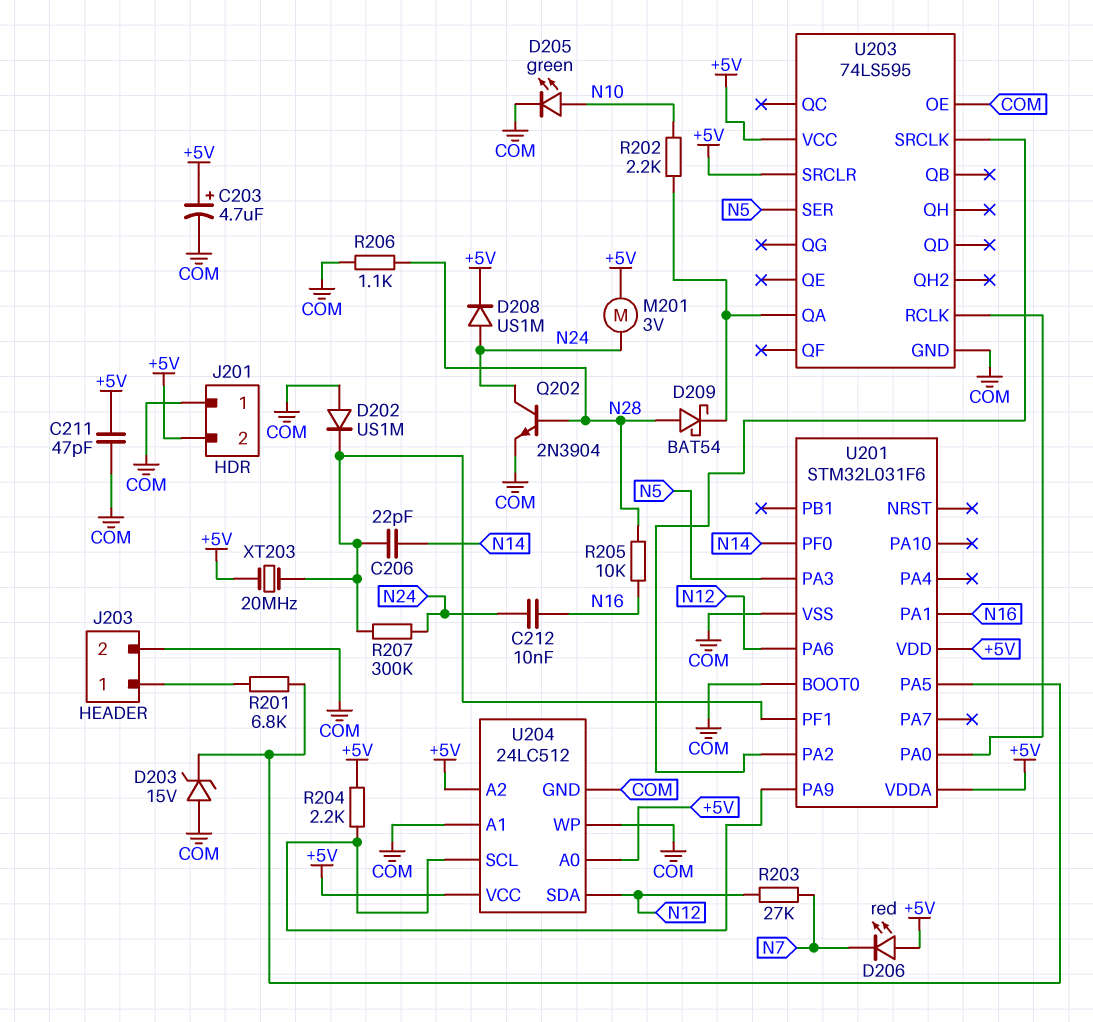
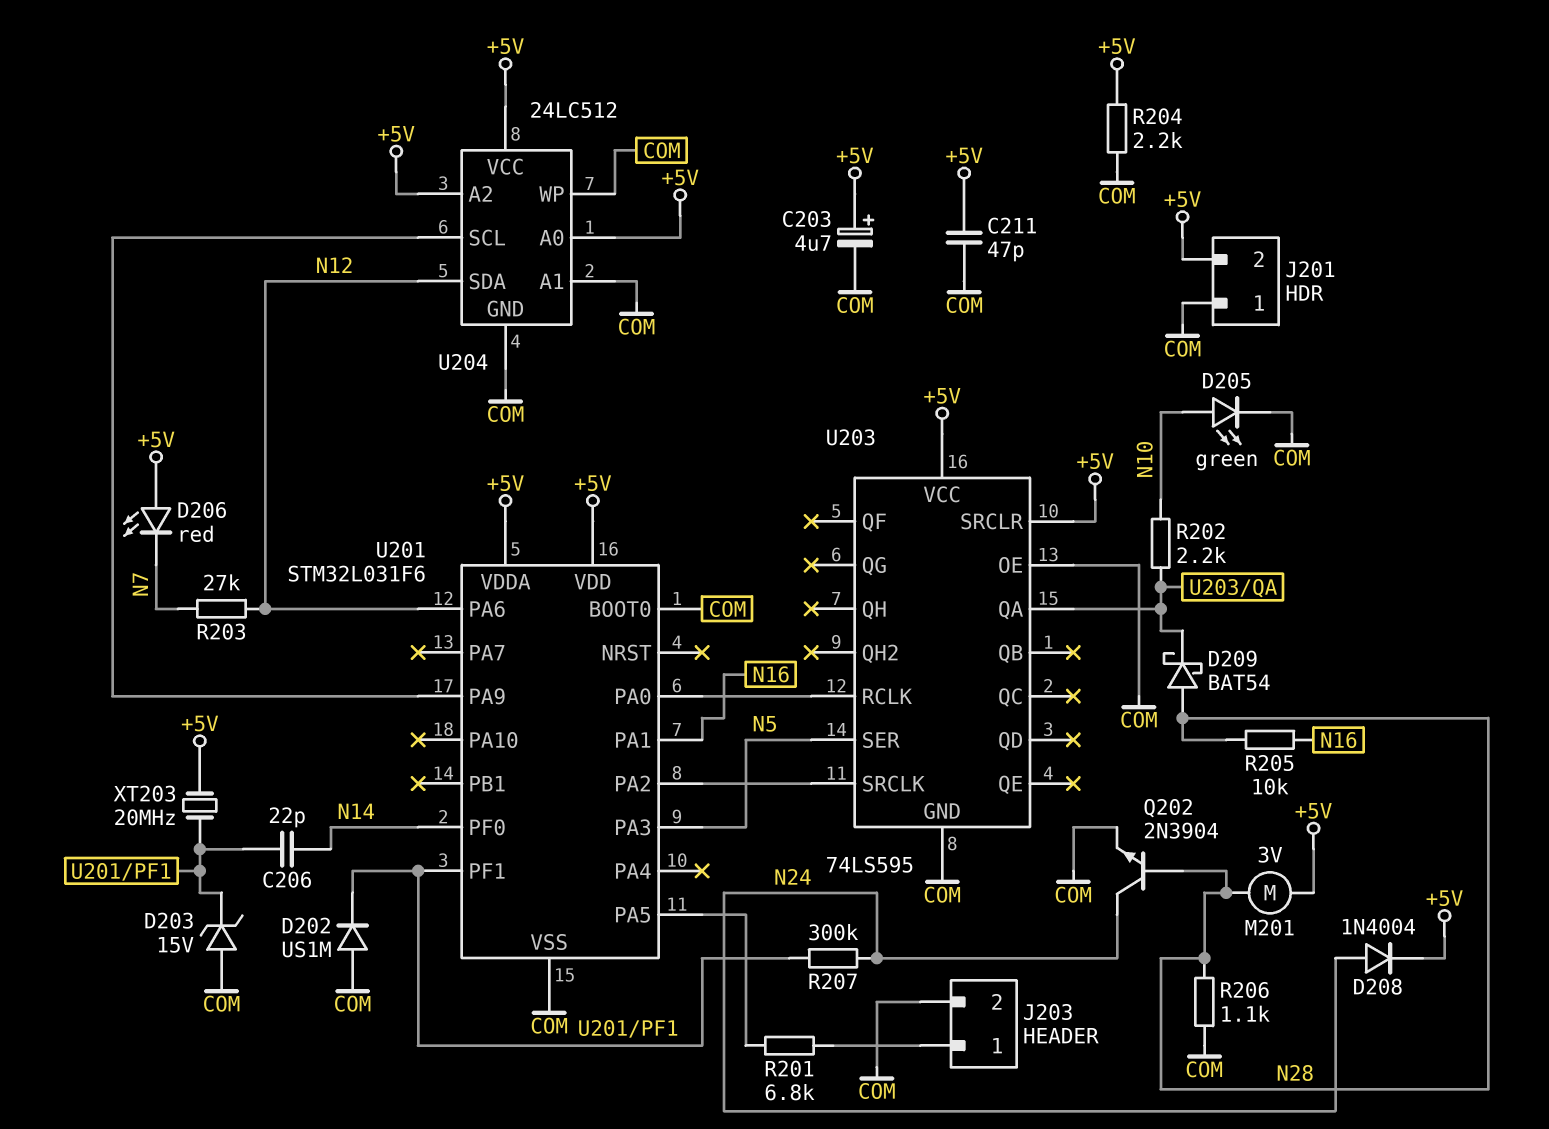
C212: 10nF (N16, N24) -> none
D203: zener 15V (A COM, K U201/PA5) -> zener 15V (A COM, K U201/PF1)
D208: diode US1M (A N24, K +5V) -> diode 1N4004 (A N24, K +5V)
M201: motor 3V (+5V, N24) -> motor 3V (+5V, N28)
R204: 2.2k (+5V, U201/PA9) -> 2.2k (+5V, COM)

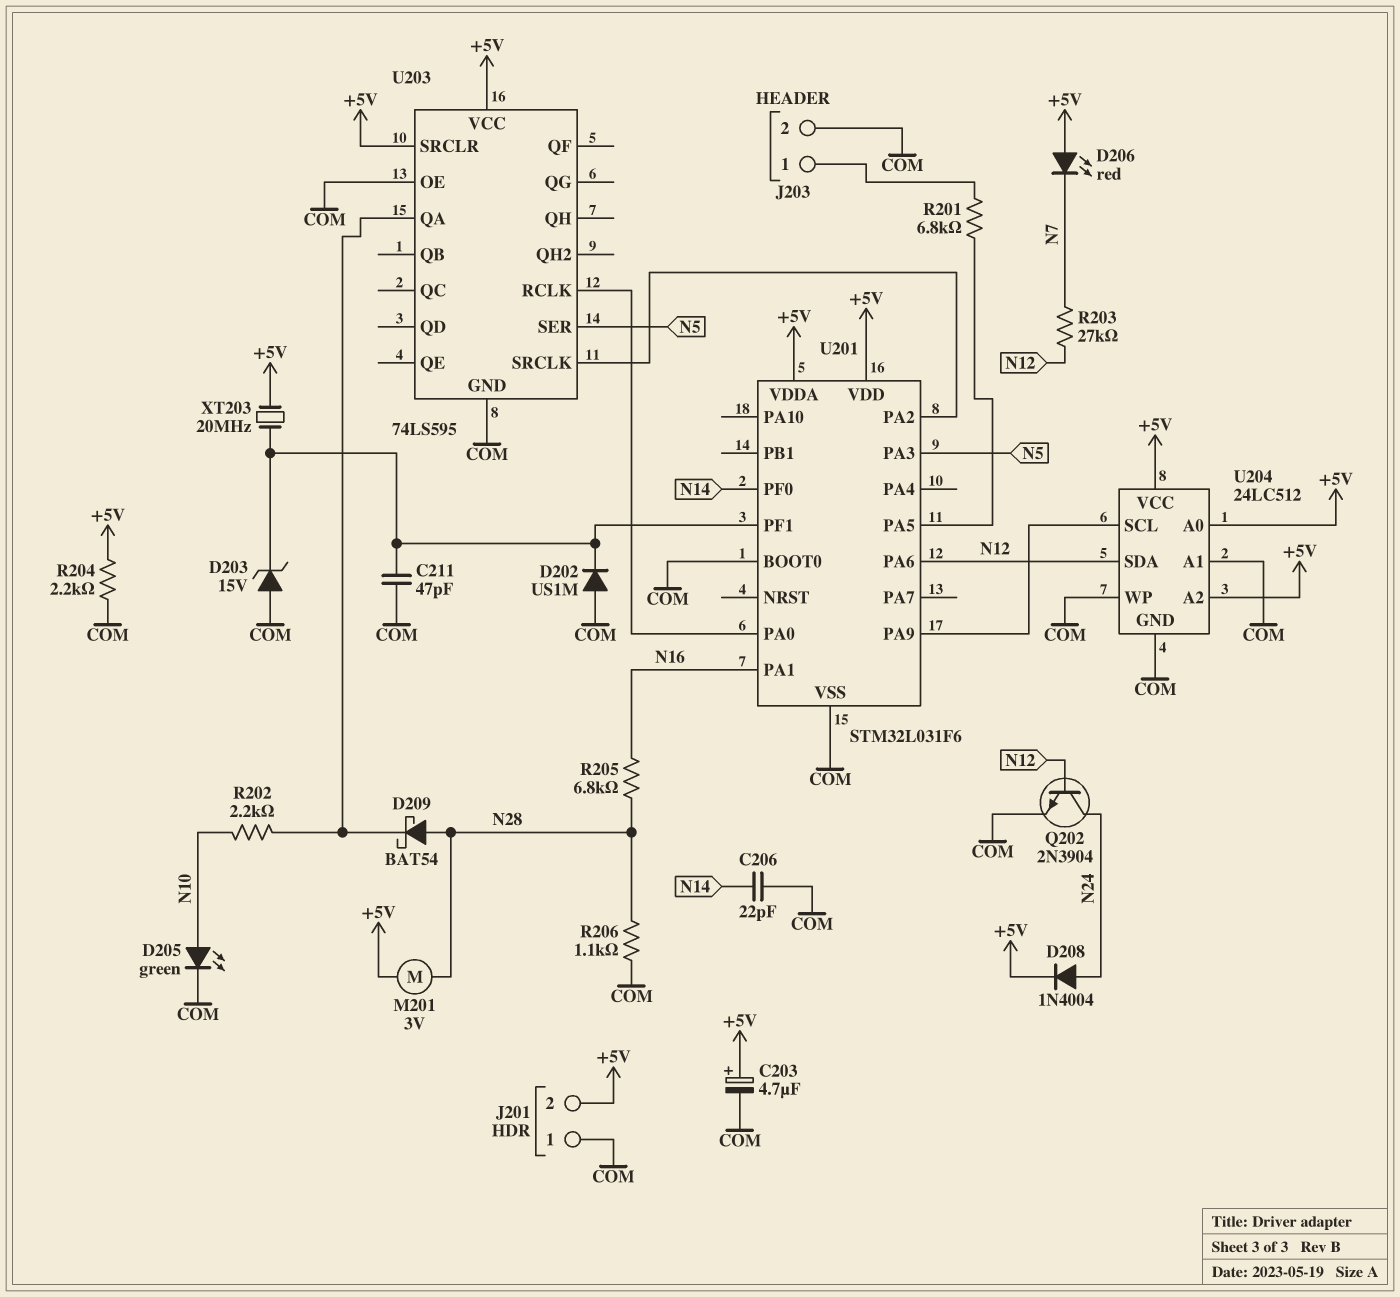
C206: 22pF (N14, U201/PF1) -> 22pF (COM, N14)
C211: 47pF (+5V, COM) -> 47pF (COM, U201/PF1)
Q202: NPN 2N3904 (B N28, C N24, E COM) -> NPN 2N3904 (B N12, C N24, E COM)
R205: 10k (N16, N28) -> 6.8k (N16, N28)
R207: 300k (N24, U201/PF1) -> none

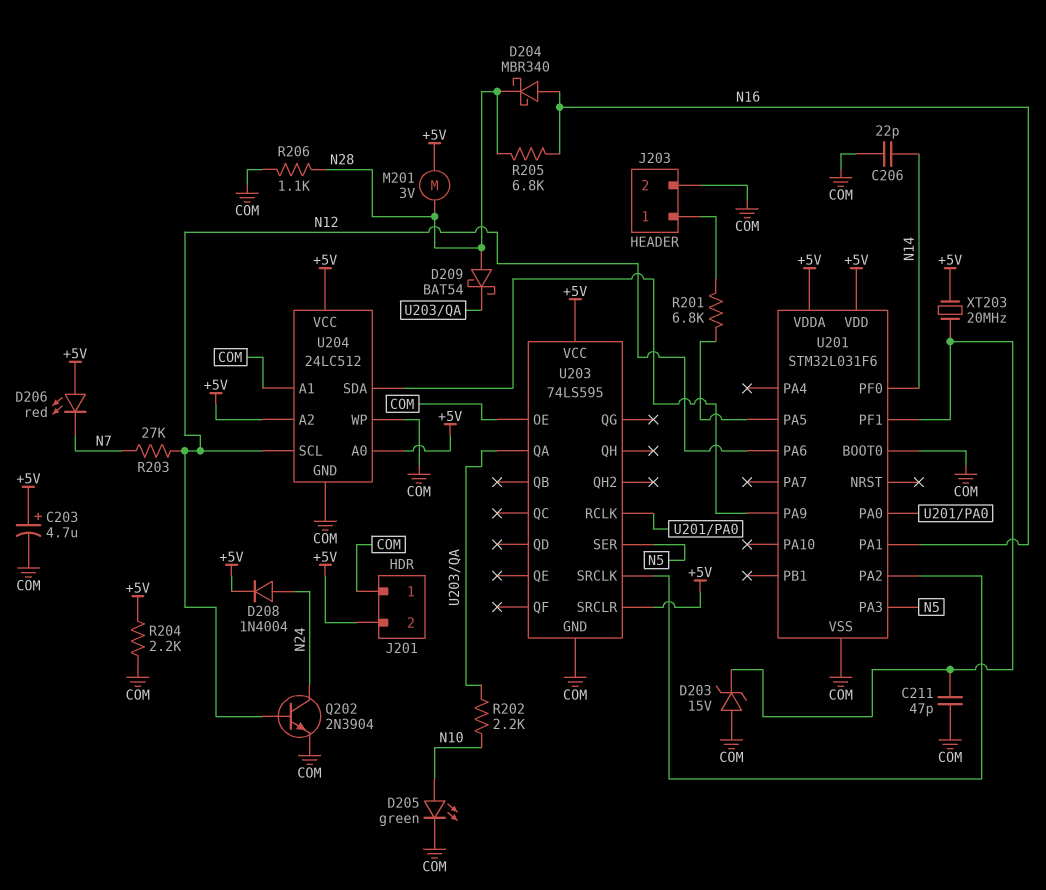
D202: diode US1M (A COM, K U201/PF1) -> none
D204: none -> schottky MBR340 (A N16, K N28)
U204 pin SCL: U201/PA9 -> N12
U204 pin SDA: N12 -> U201/PA9

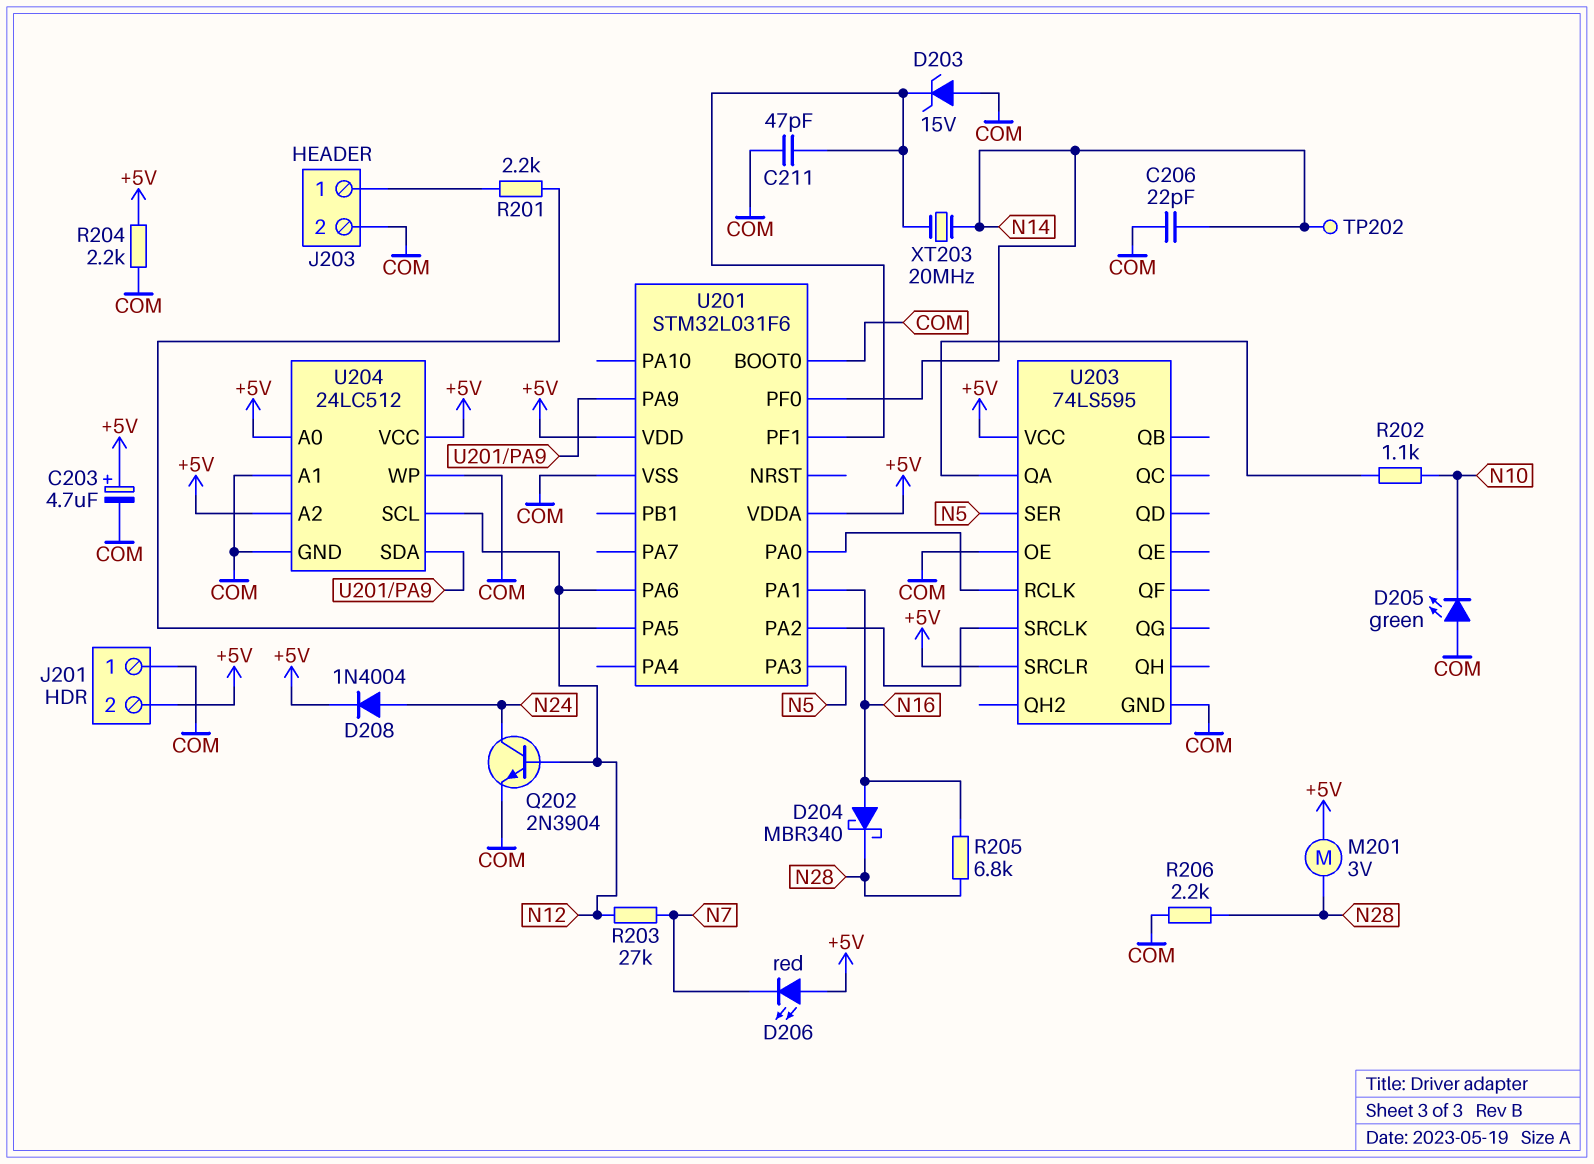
D205: LED green (A N10, K COM) -> LED green (A COM, K N10)
D209: schottky BAT54 (A N28, K U203/QA) -> none
R201: 6.8k (J203/1, U201/PA5) -> 2.2k (J203/1, U201/PA5)
R202: 2.2k (N10, U203/QA) -> 1.1k (N10, U203/QA)
R206: 1.1k (COM, N28) -> 2.2k (COM, N28)
TP202: none -> test point (N14)
XT203: 20MHz (+5V, U201/PF1) -> 20MHz (N14, U201/PF1)

